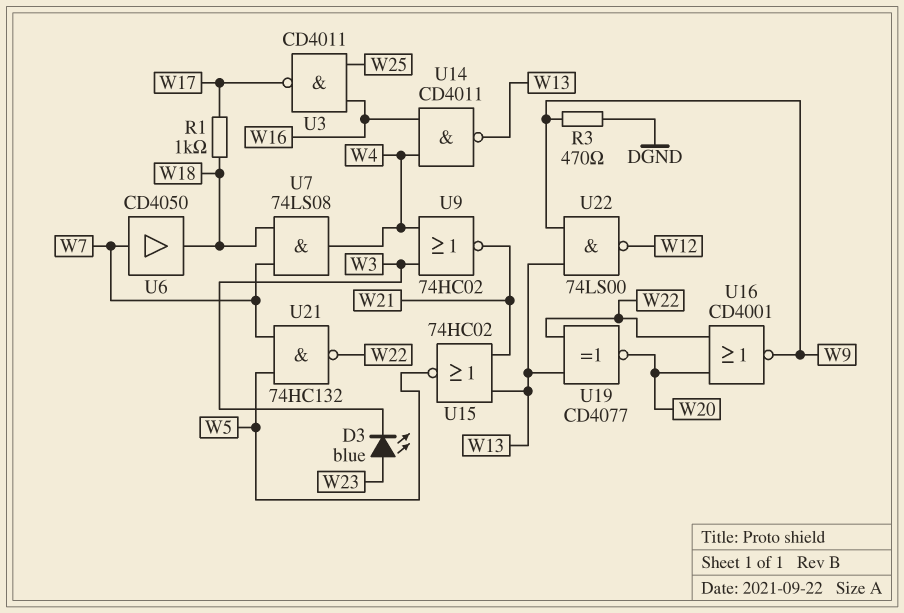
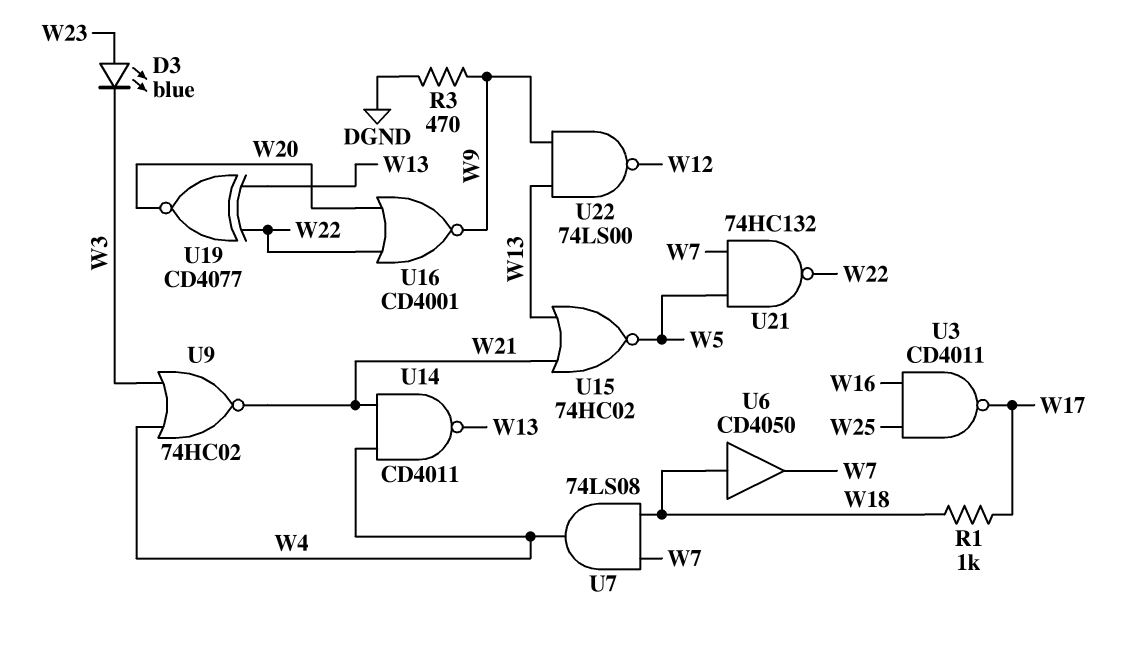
U6: buffer CD4050 (in W7, out W18) -> buffer CD4050 (in W18, out W7)
U14: NAND CD4011 (in W4, in W16, out W13) -> NAND CD4011 (in W4, in W21, out W13)

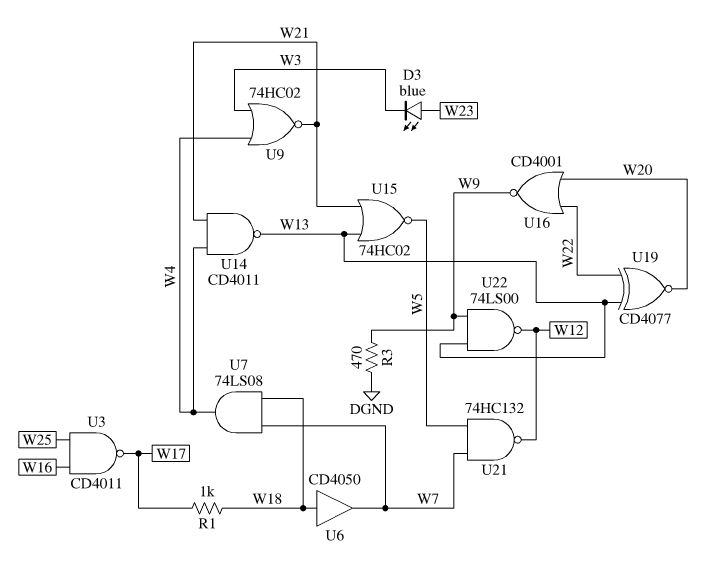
U21: NAND 74HC132 (in W5, in W7, out W22) -> NAND 74HC132 (in W5, in W7, out W12)

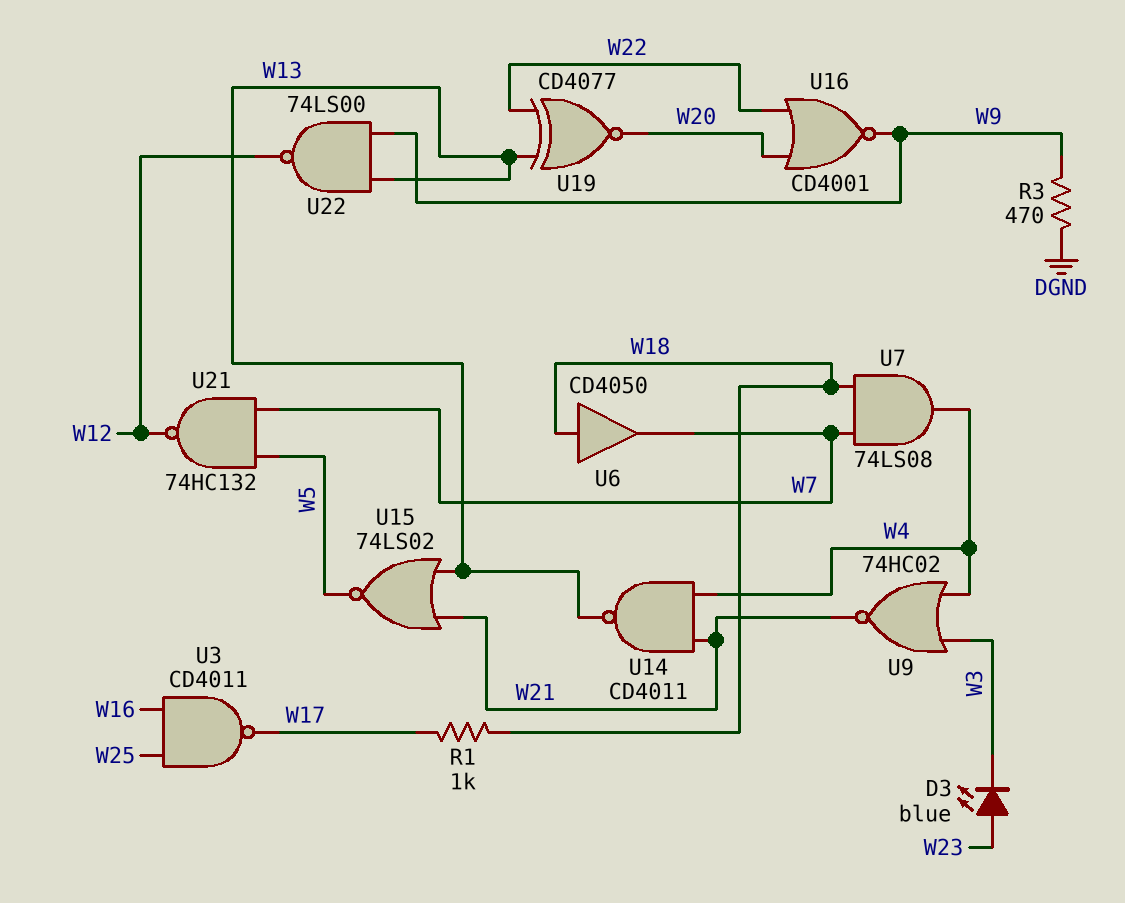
U15: NOR 74HC02 (in W13, in W21, out W5) -> NOR 74LS02 (in W13, in W21, out W5)

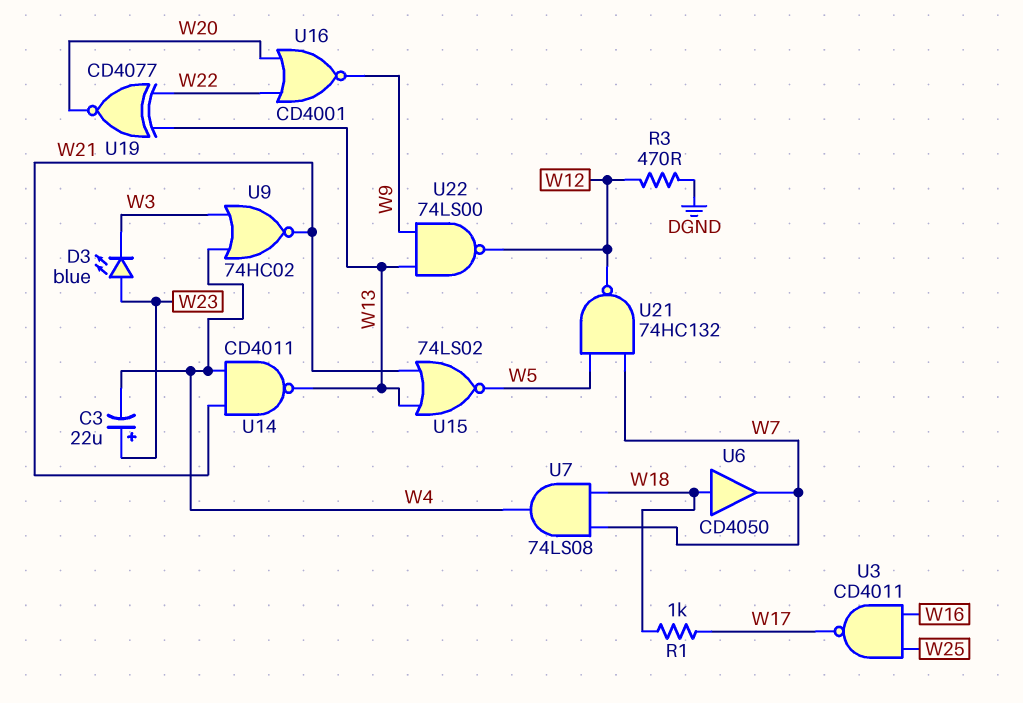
C3: none -> 22uF (plus W23, minus W4)
R3: 470 (DGND, W9) -> 470 (DGND, W12)

